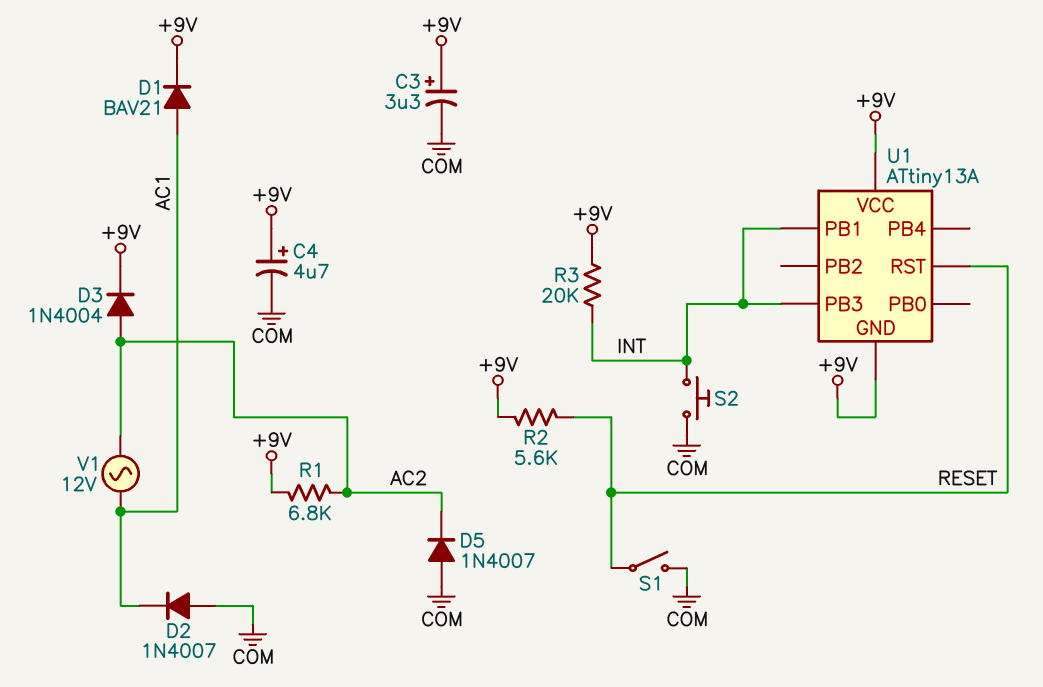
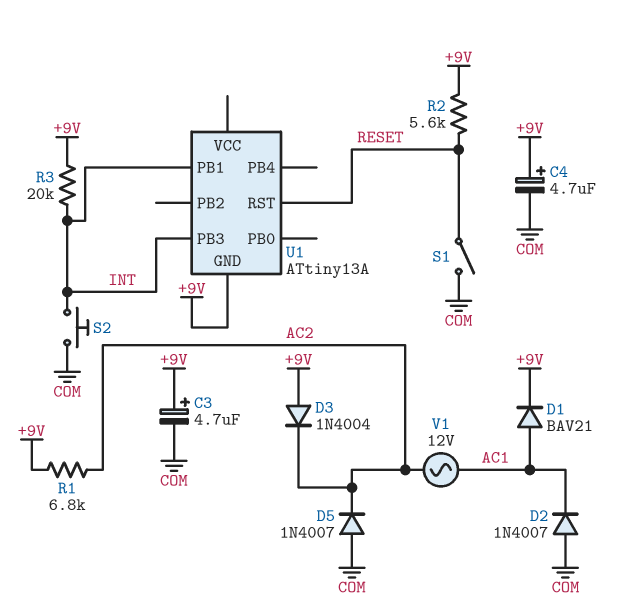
C3: 3.3uF (plus +9V, minus COM) -> 4.7uF (plus +9V, minus COM)
D3: diode 1N4004 (A AC2, K +9V) -> diode 1N4004 (A +9V, K AC2)
U1 pin VCC: +9V -> none

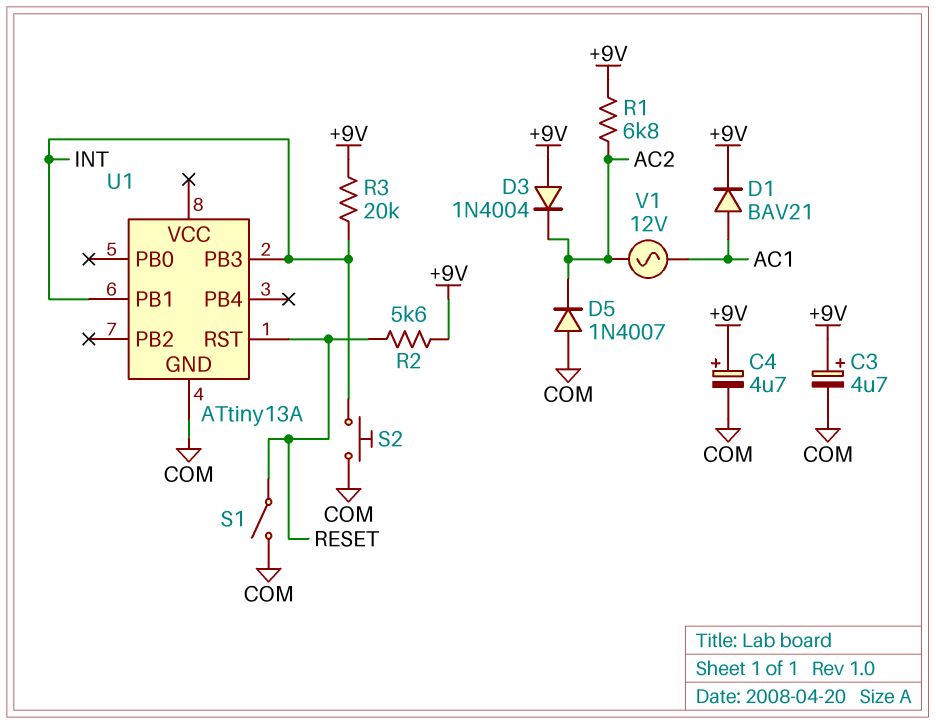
D2: diode 1N4007 (A COM, K AC1) -> none
U1 pin GND: +9V -> COM

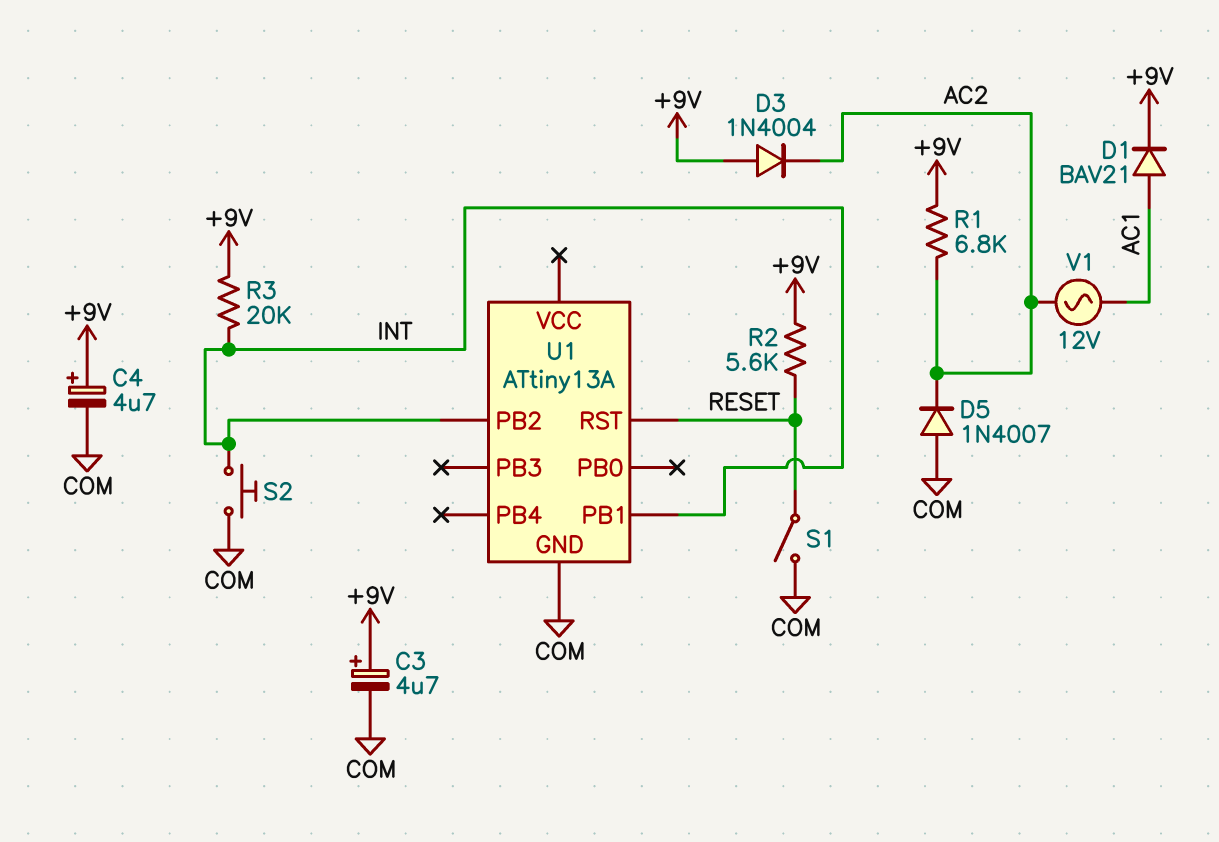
U1 pin PB2: none -> INT
U1 pin PB3: INT -> none

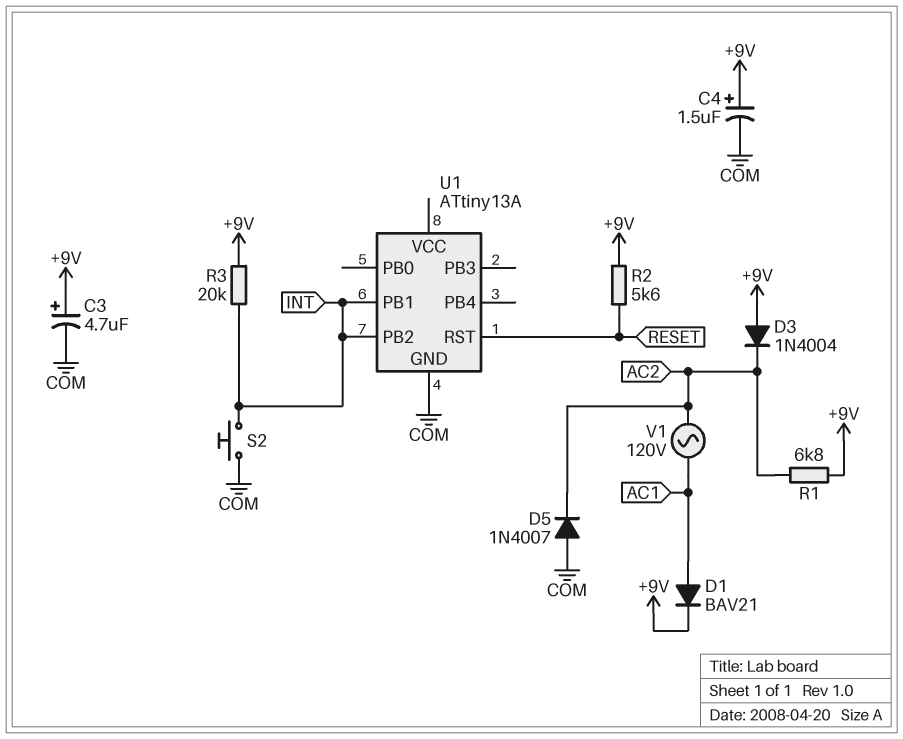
C4: 4.7uF (plus +9V, minus COM) -> 1.5uF (plus +9V, minus COM)
S1: switch (COM, RESET) -> none
V1: AC 12V (AC1, AC2) -> AC 120V (AC1, AC2)

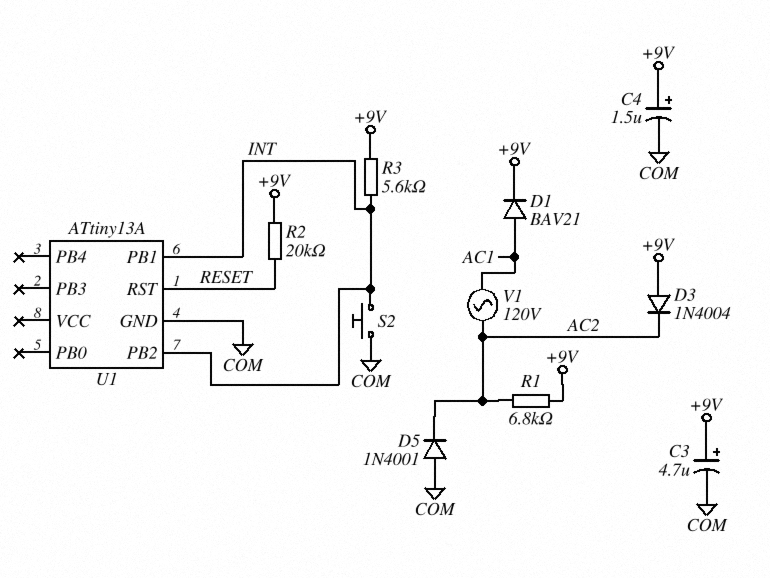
D5: diode 1N4007 (A COM, K AC2) -> diode 1N4001 (A COM, K AC2)
R2: 5.6k (+9V, RESET) -> 20k (+9V, RESET)
R3: 20k (+9V, INT) -> 5.6k (+9V, INT)

